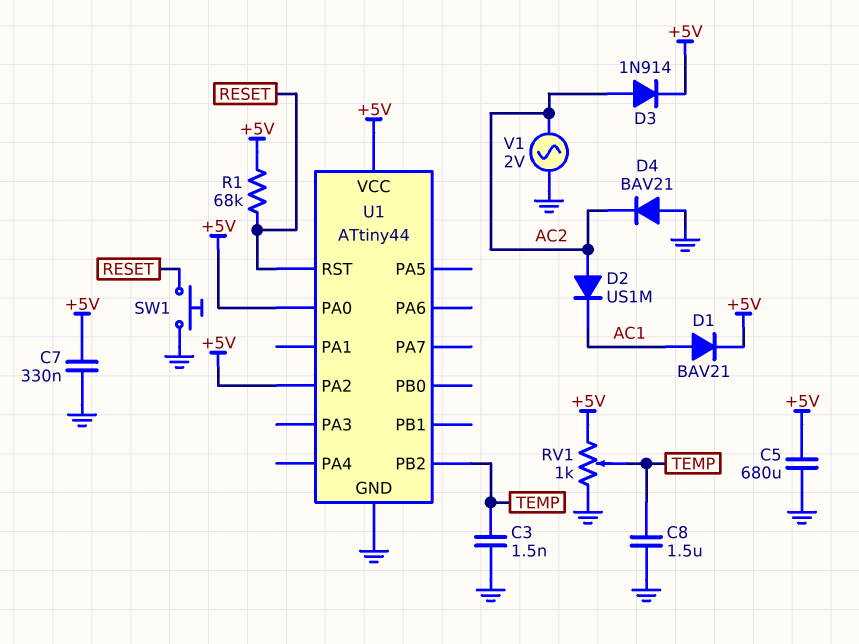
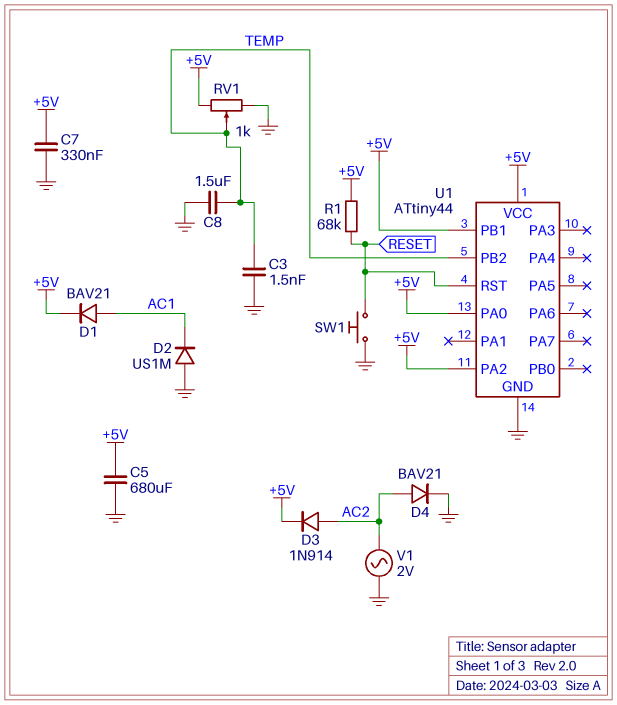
D2: diode US1M (A AC2, K AC1) -> diode US1M (A GND, K AC1)
D4: diode BAV21 (A GND, K AC2) -> diode BAV21 (A AC2, K GND)
U1 pin PB1: none -> +5V

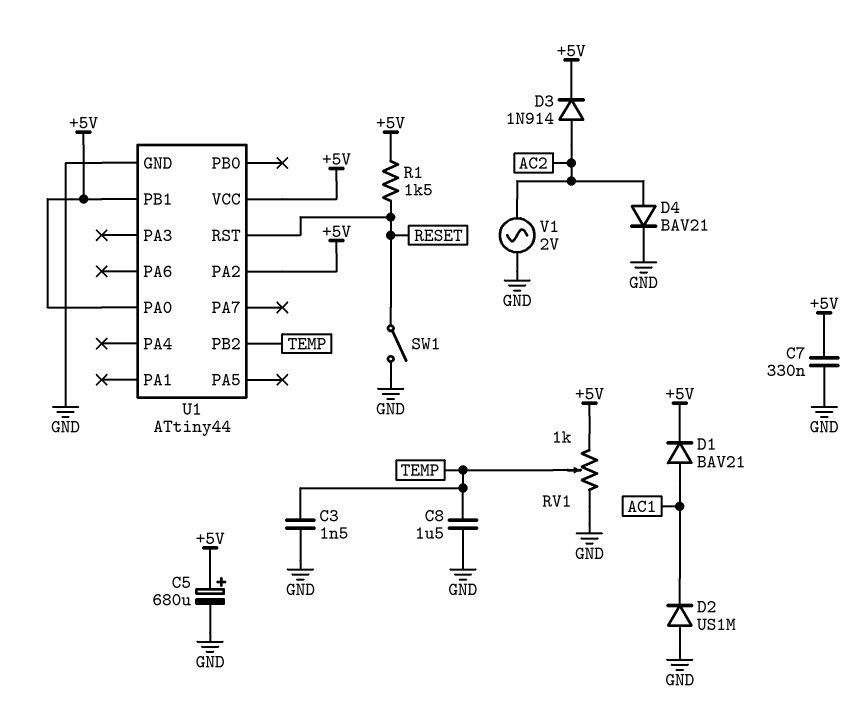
C5: 680uF (+5V, GND) -> 680uF (plus +5V, minus GND)
R1: 68k (+5V, RESET) -> 1.5k (+5V, RESET)
SW1: button (GND, RESET) -> switch (GND, RESET)

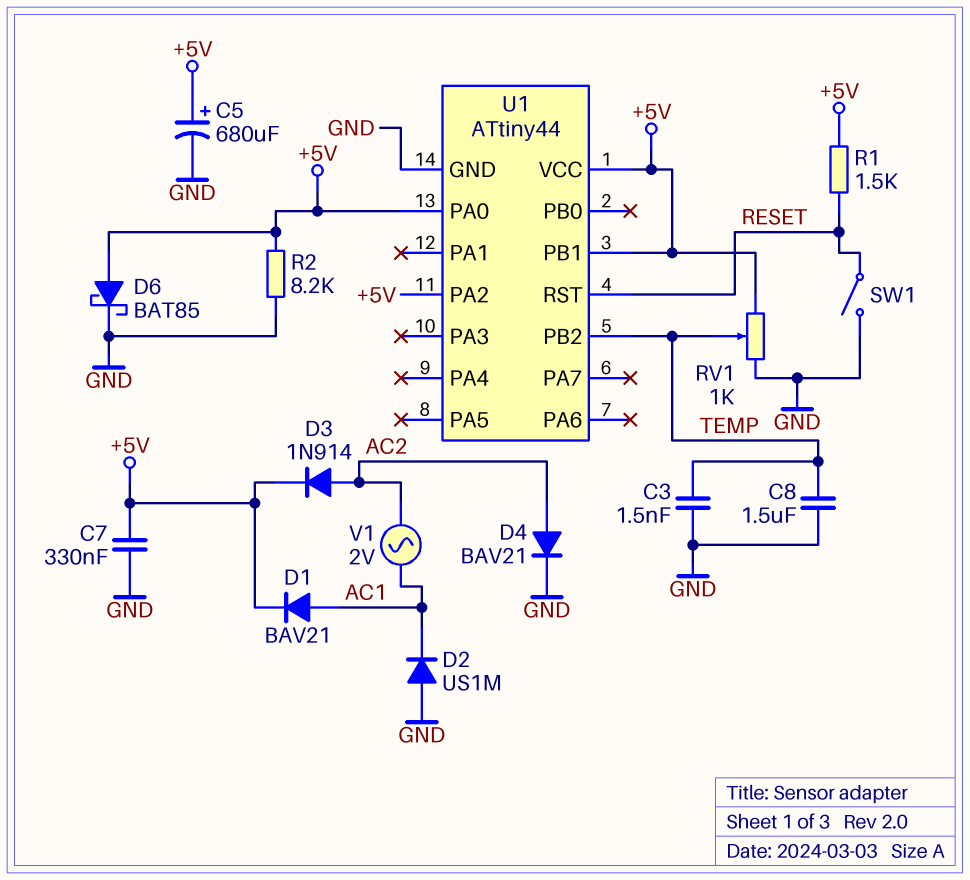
D6: none -> schottky BAT85 (A +5V, K GND)
R2: none -> 8.2k (+5V, GND)
V1: AC 2V (AC2, GND) -> AC 2V (AC1, AC2)

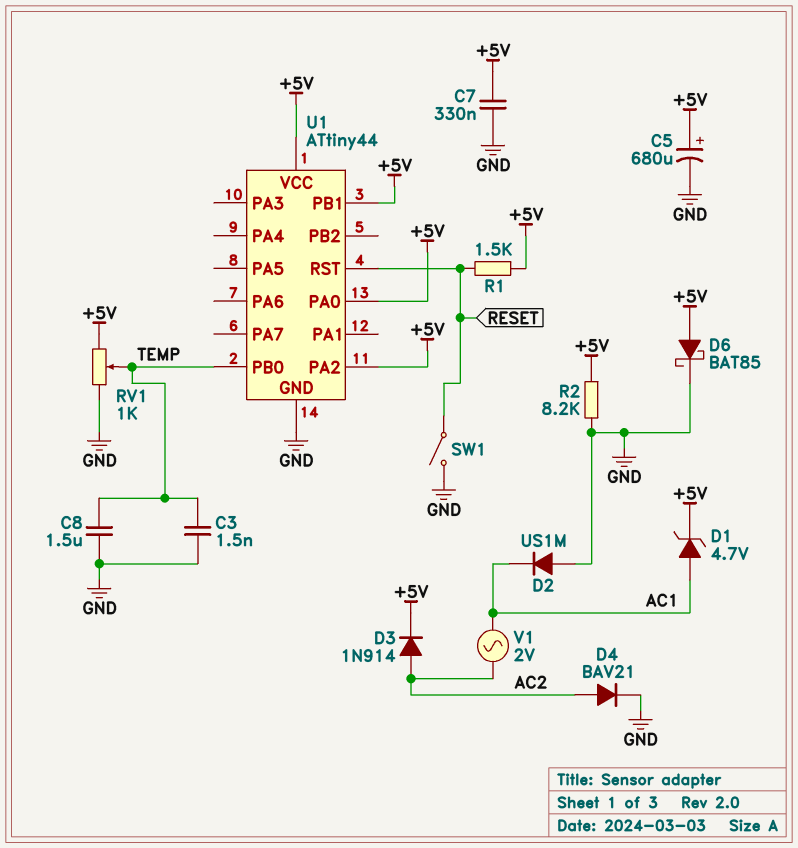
D1: diode BAV21 (A AC1, K +5V) -> zener 4.7V (A AC1, K +5V)
U1 pin PB0: none -> TEMP
U1 pin PB2: TEMP -> none

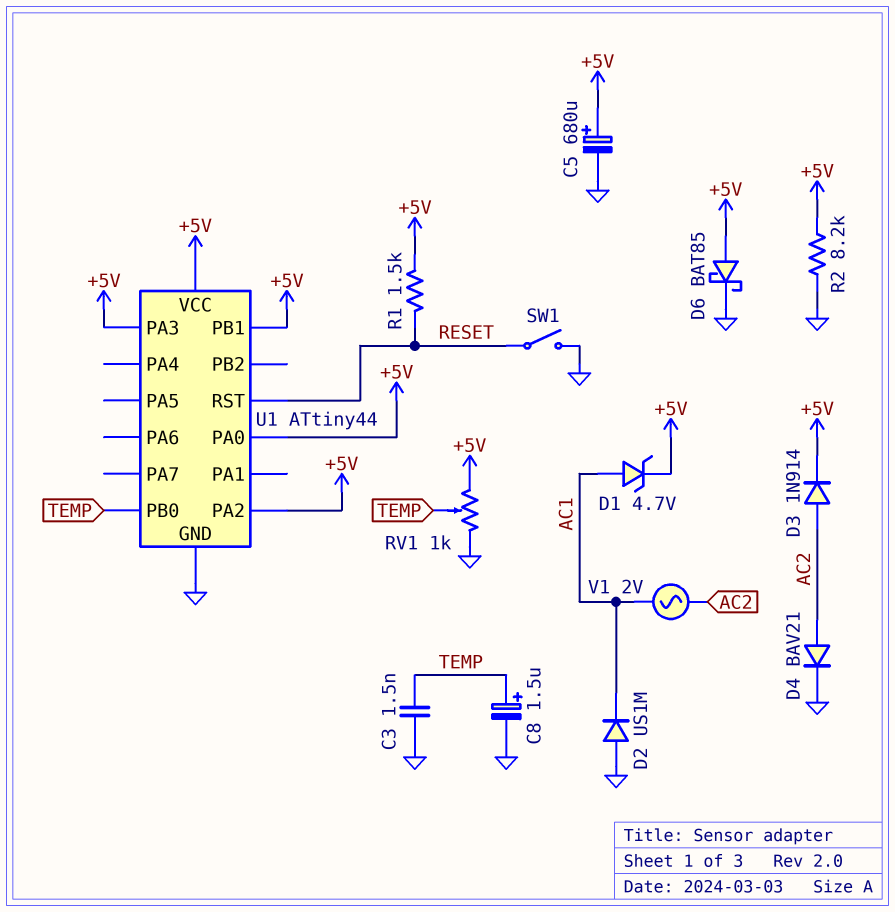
C7: 330nF (+5V, GND) -> none
C8: 1.5uF (GND, TEMP) -> 1.5uF (plus TEMP, minus GND)
U1 pin PA3: none -> +5V

